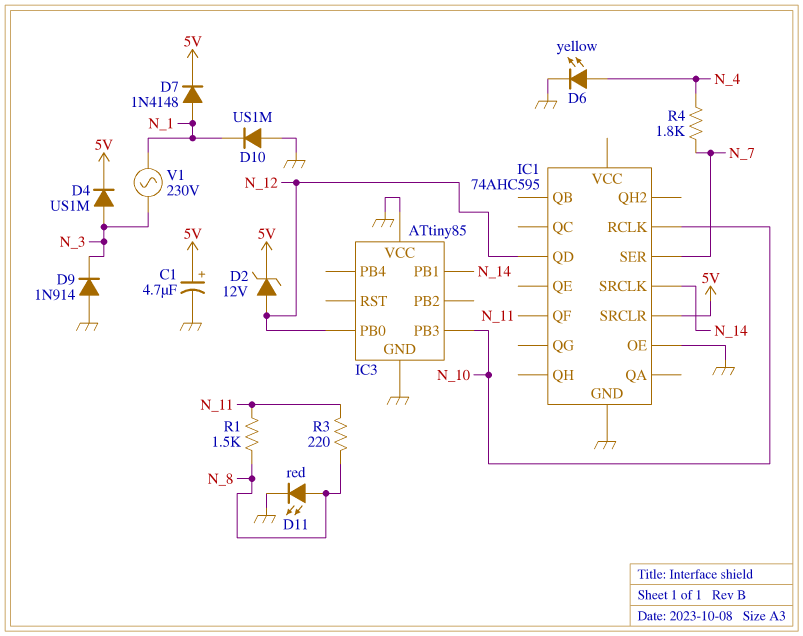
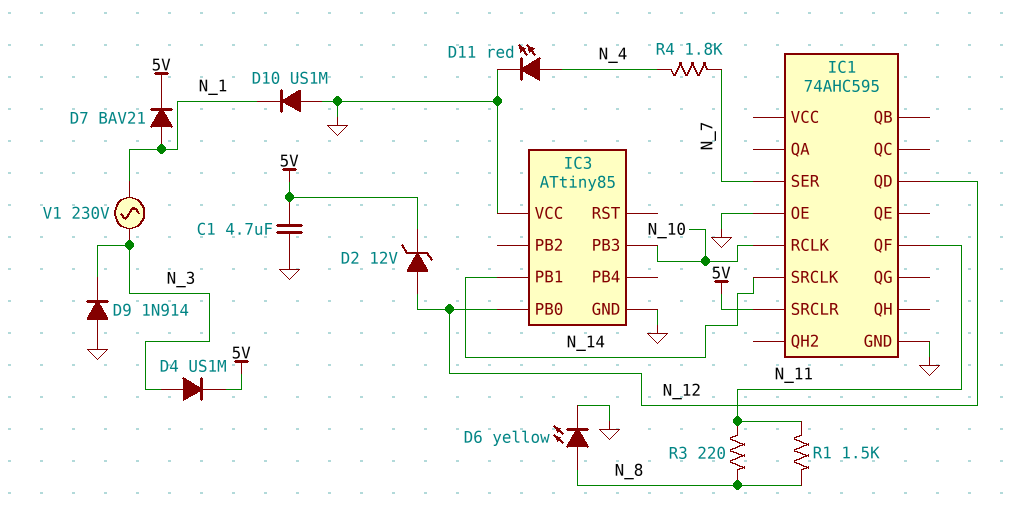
C1: 4.7uF (plus 5V, minus GND) -> 4.7uF (5V, GND)
D6: LED yellow (A N_4, K GND) -> LED yellow (A N_8, K GND)
D7: diode 1N4148 (A N_1, K 5V) -> diode BAV21 (A N_1, K 5V)
D11: LED red (A N_8, K GND) -> LED red (A N_4, K GND)

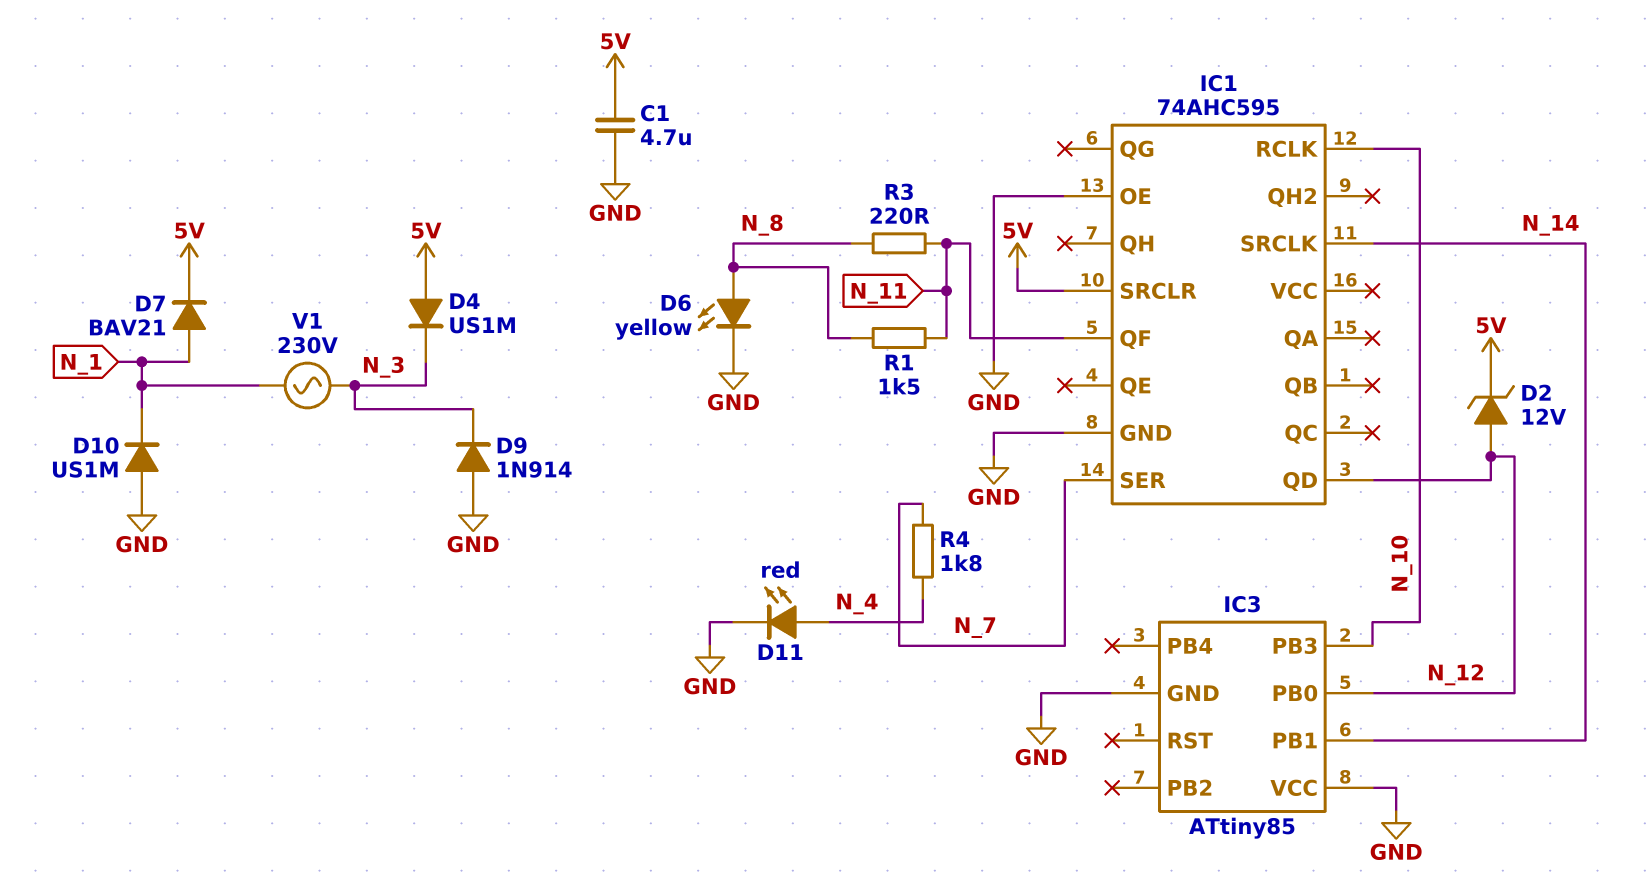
D4: diode US1M (A N_3, K 5V) -> diode US1M (A 5V, K N_3)

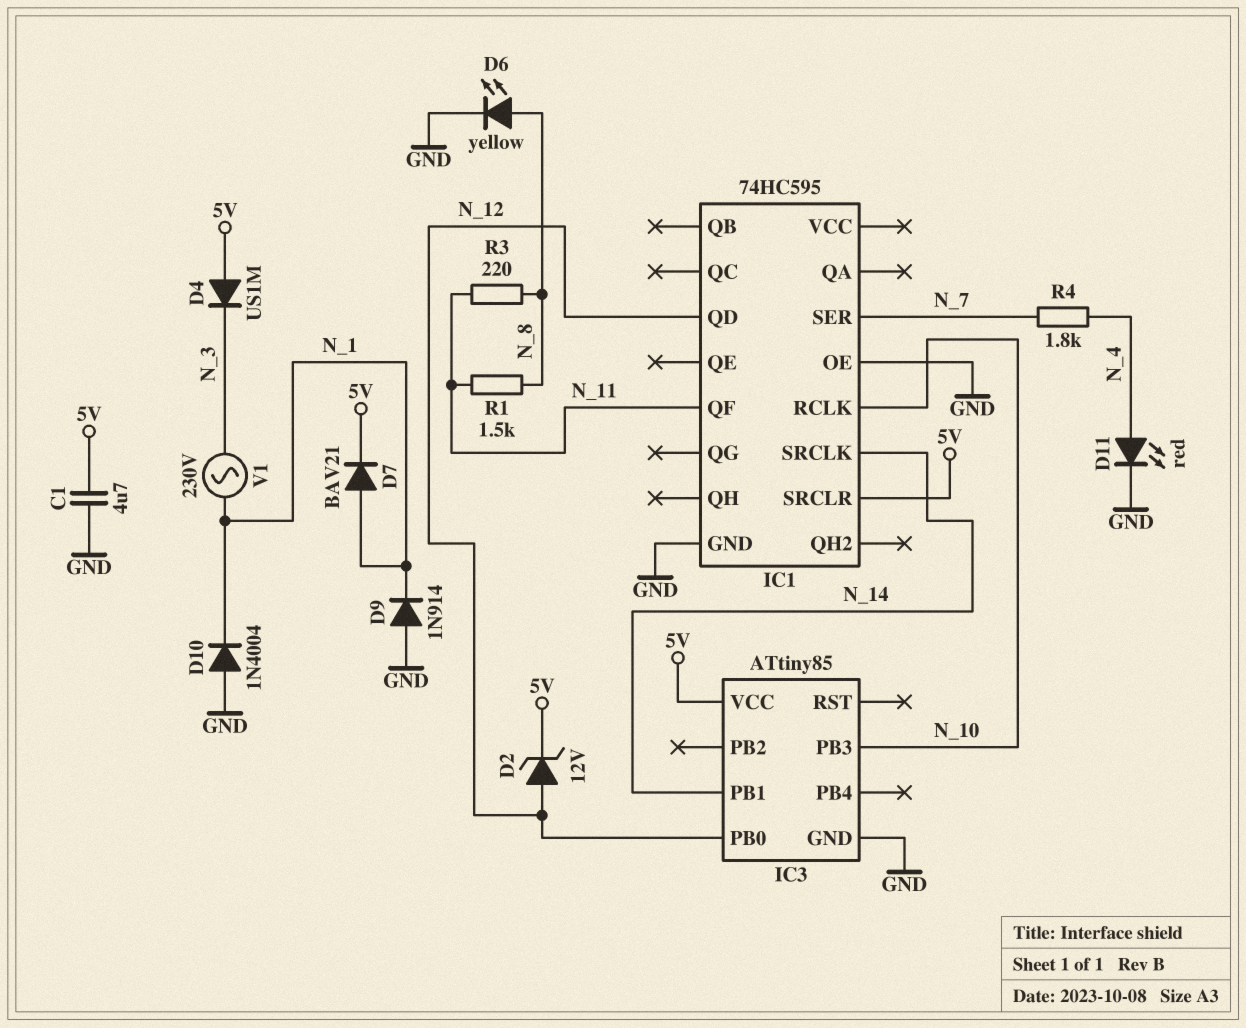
D9: diode 1N914 (A GND, K N_3) -> diode 1N914 (A GND, K N_1)
D10: diode US1M (A GND, K N_1) -> diode 1N4004 (A GND, K N_1)
IC1: 74AHC595 -> 74HC595
IC3 pin VCC: GND -> 5V

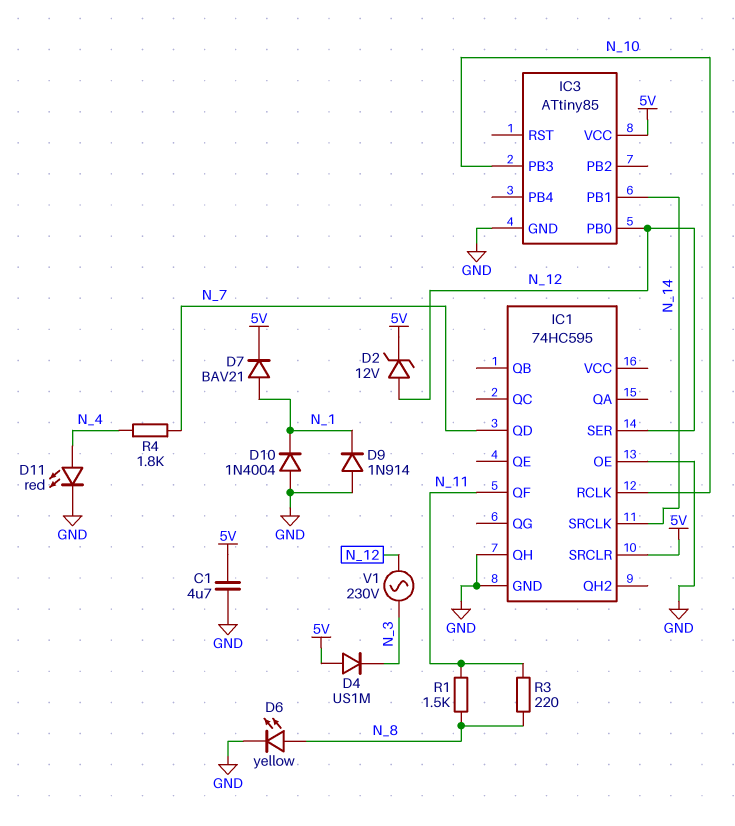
IC1 pin QD: N_12 -> N_7
IC1 pin QH: none -> GND
IC1 pin SER: N_7 -> N_12
V1: AC 230V (N_1, N_3) -> AC 230V (N_3, N_12)

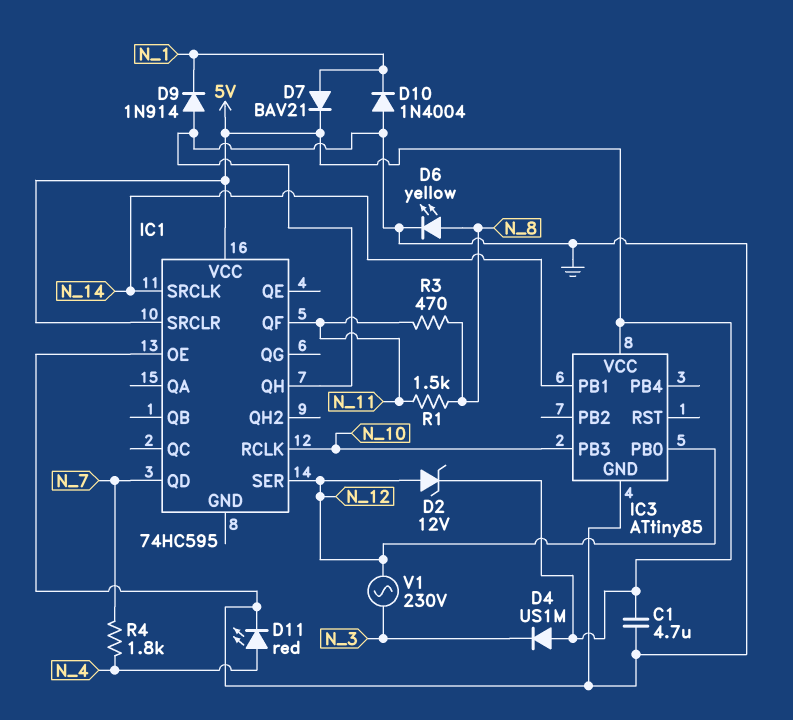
IC1 pin GND: GND -> none
IC1 pin VCC: none -> 5V
R3: 220 (N_8, N_11) -> 470 (N_8, N_11)

